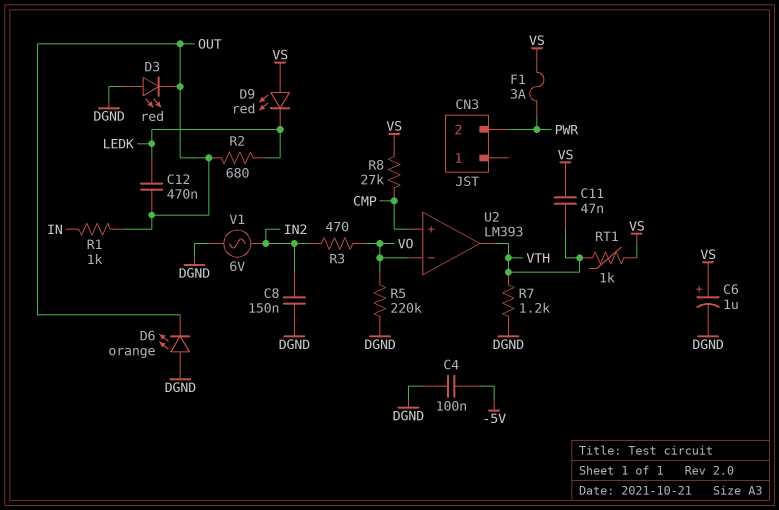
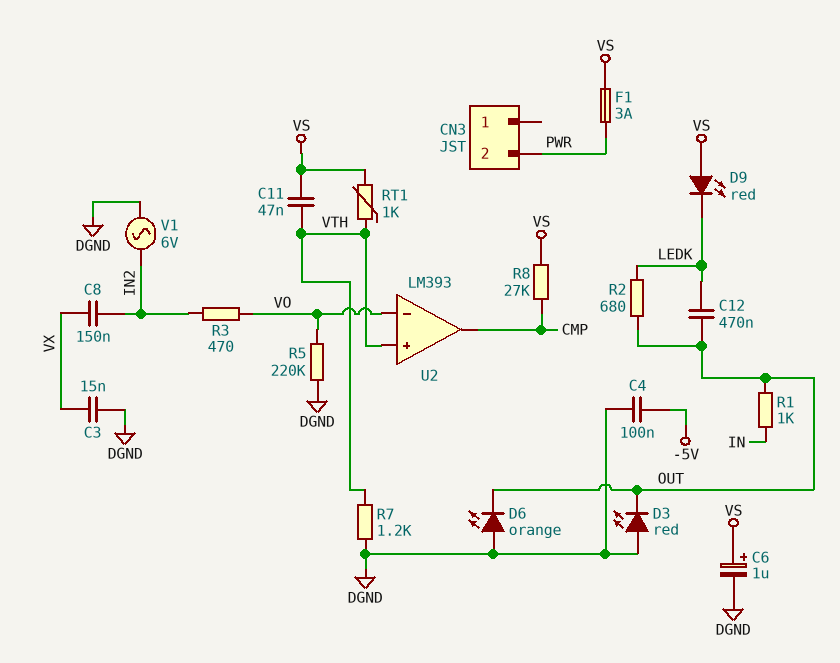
C3: none -> 15nF (DGND, VX)
C8: 150nF (DGND, IN2) -> 150nF (IN2, VX)
U2 pin in+: CMP -> VTH
U2 pin out: VTH -> CMP

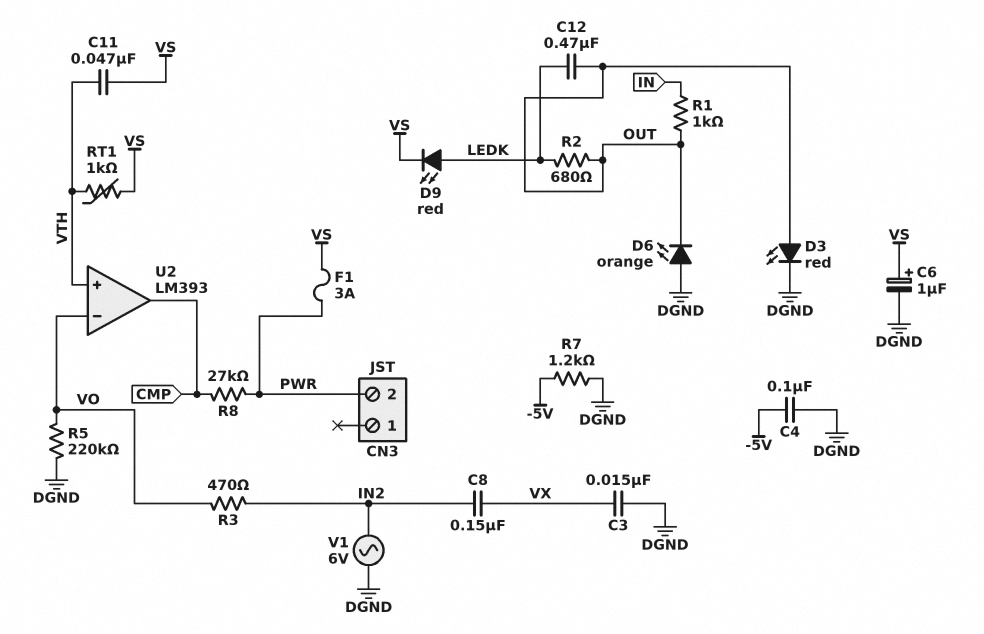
D3: LED red (A DGND, K OUT) -> LED red (A OUT, K DGND)
D9: LED red (A VS, K LEDK) -> LED red (A LEDK, K VS)
R7: 1.2k (DGND, VTH) -> 1.2k (-5V, DGND)
R8: 27k (CMP, VS) -> 27k (CMP, PWR)

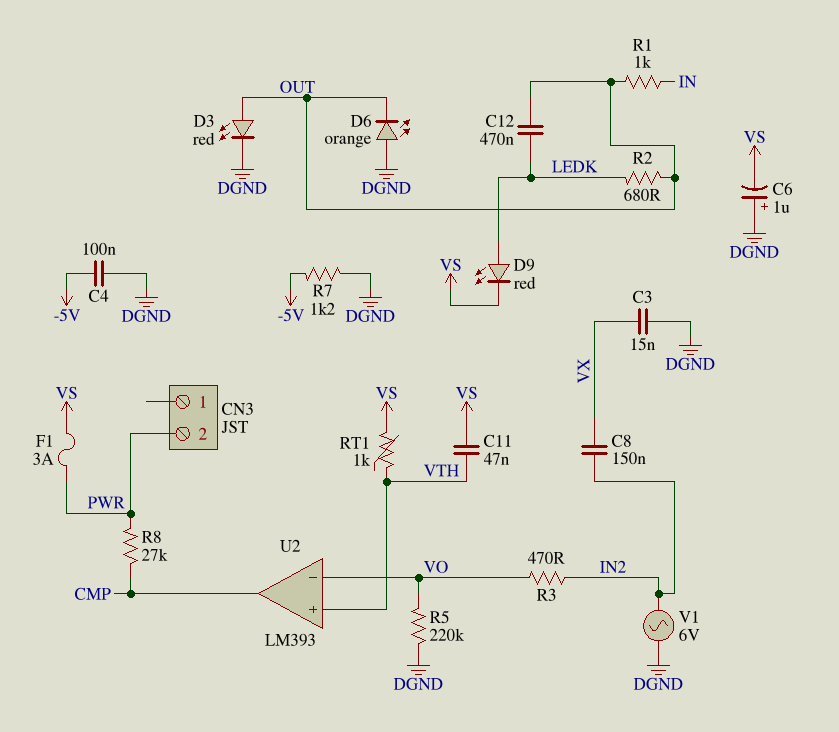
C6: 1uF (plus VS, minus DGND) -> 1uF (plus DGND, minus VS)

